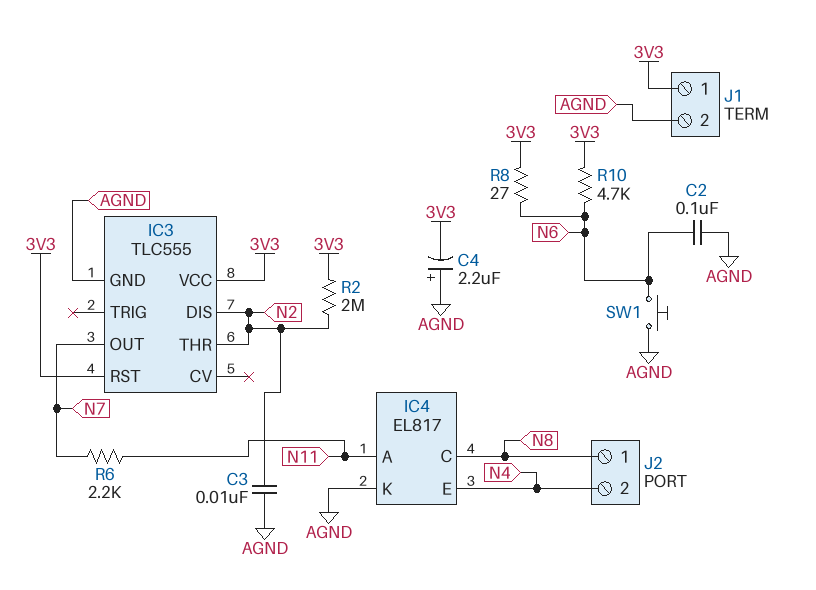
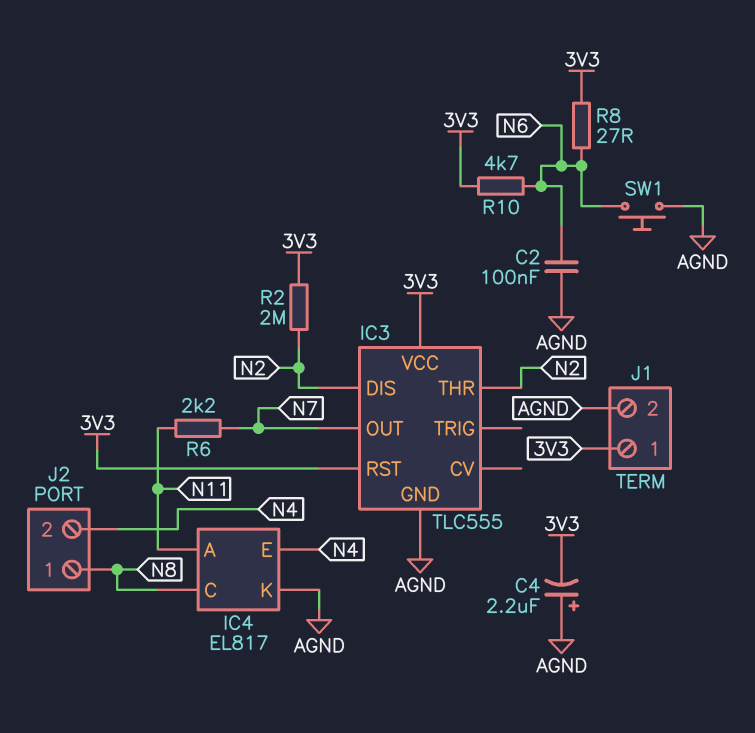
C3: 10nF (AGND, N2) -> none

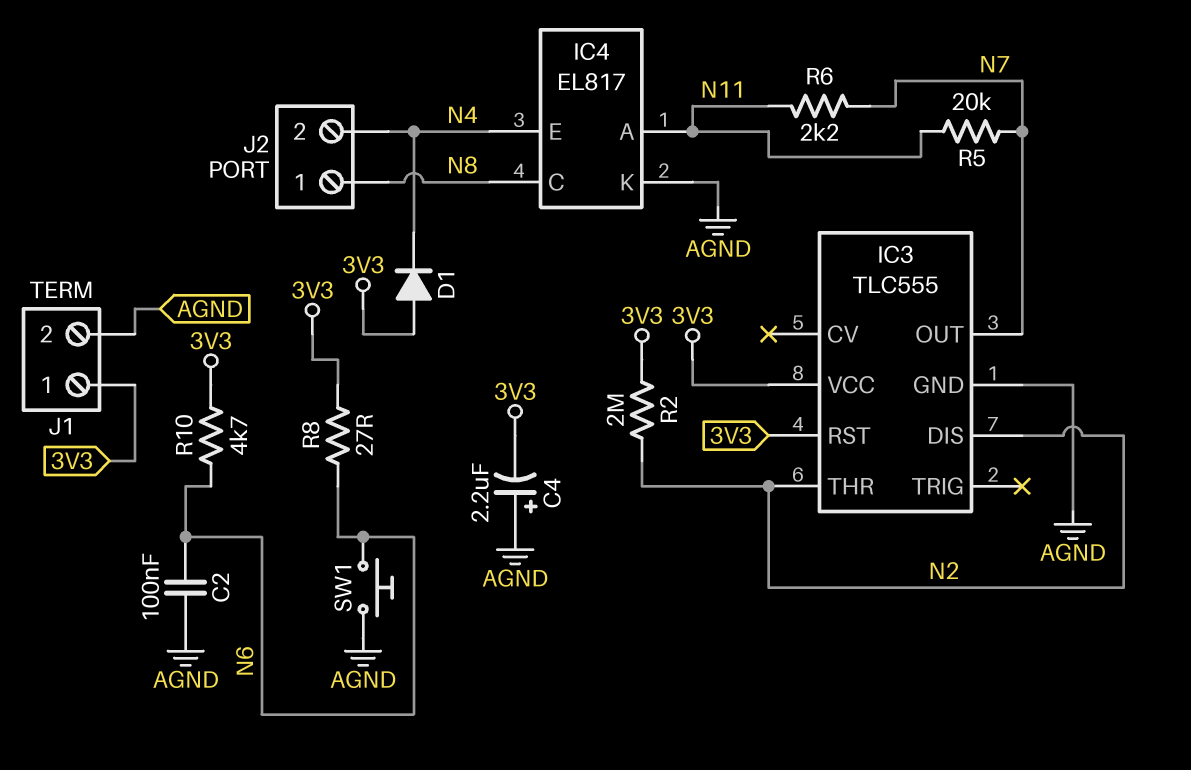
D1: none -> diode (A 3V3, K N4)
R5: none -> 20k (N7, N11)

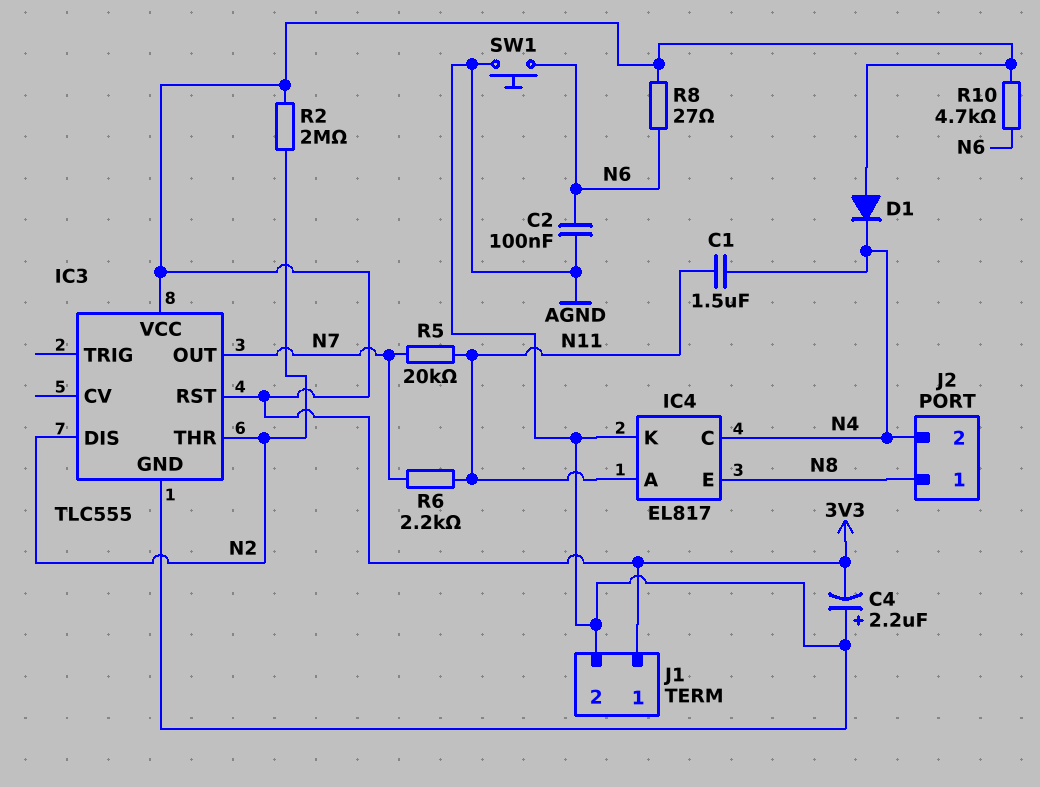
C1: none -> 1.5uF (N4, N11)
IC4 pin C: N8 -> N4
IC4 pin E: N4 -> N8

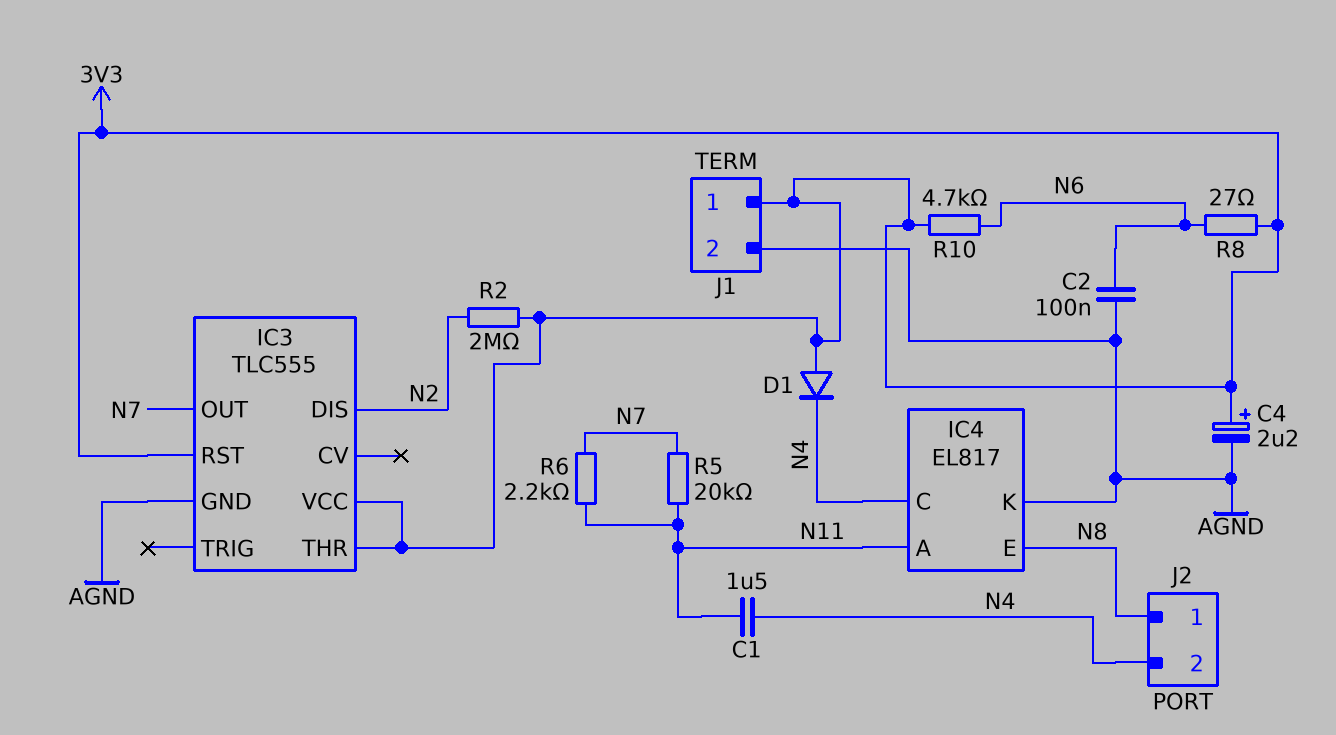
C4: 2.2uF (plus AGND, minus 3V3) -> 2.2uF (plus 3V3, minus AGND)
IC3 pin THR: N2 -> 3V3
SW1: button (AGND, N6) -> none

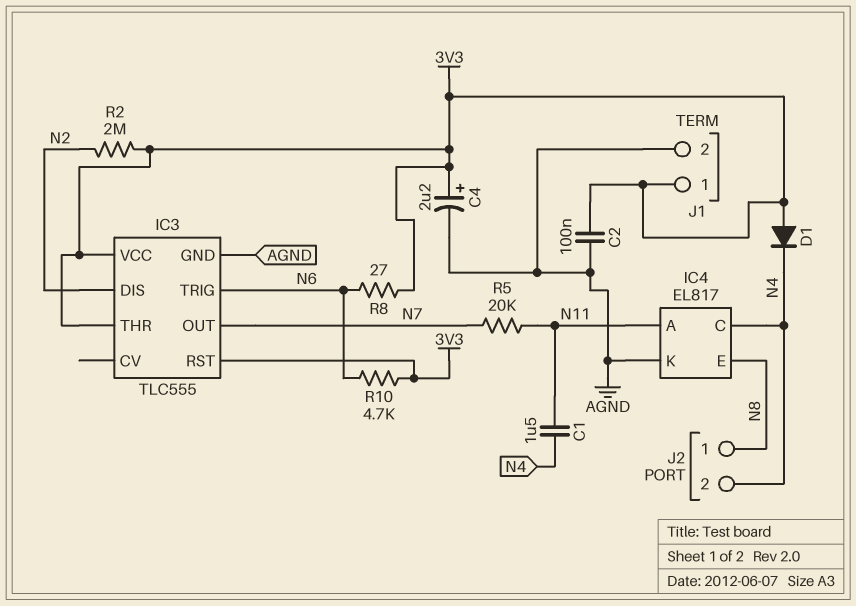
C2: 100nF (AGND, N6) -> 100nF (3V3, AGND)
IC3 pin TRIG: none -> N6
R6: 2.2k (N7, N11) -> none

